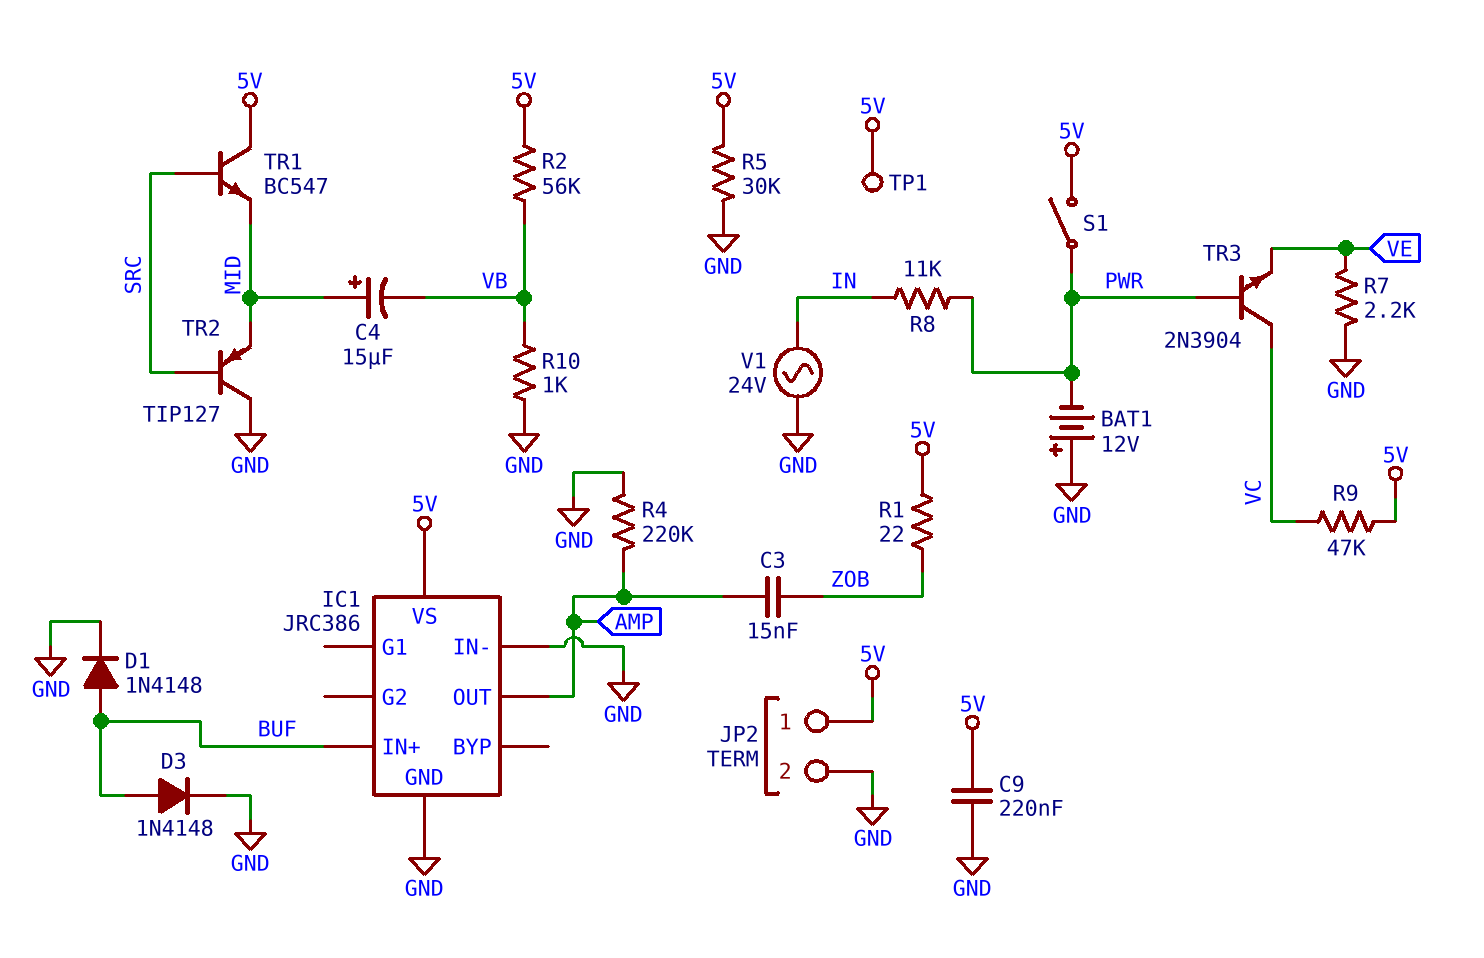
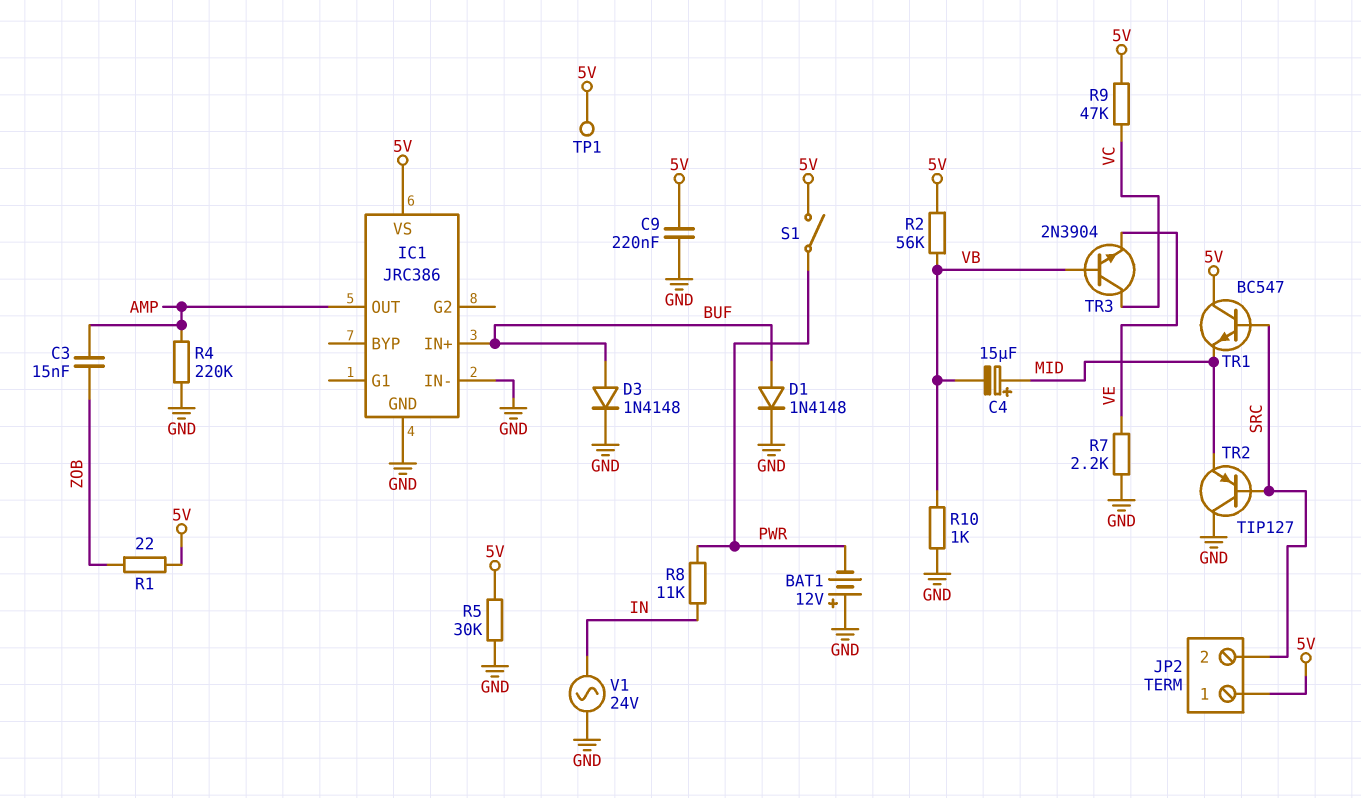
JP2 pin 2: GND -> SRC
TR3: NPN 2N3904 (B PWR, C VC, E VE) -> NPN 2N3904 (B VB, C VC, E VE)

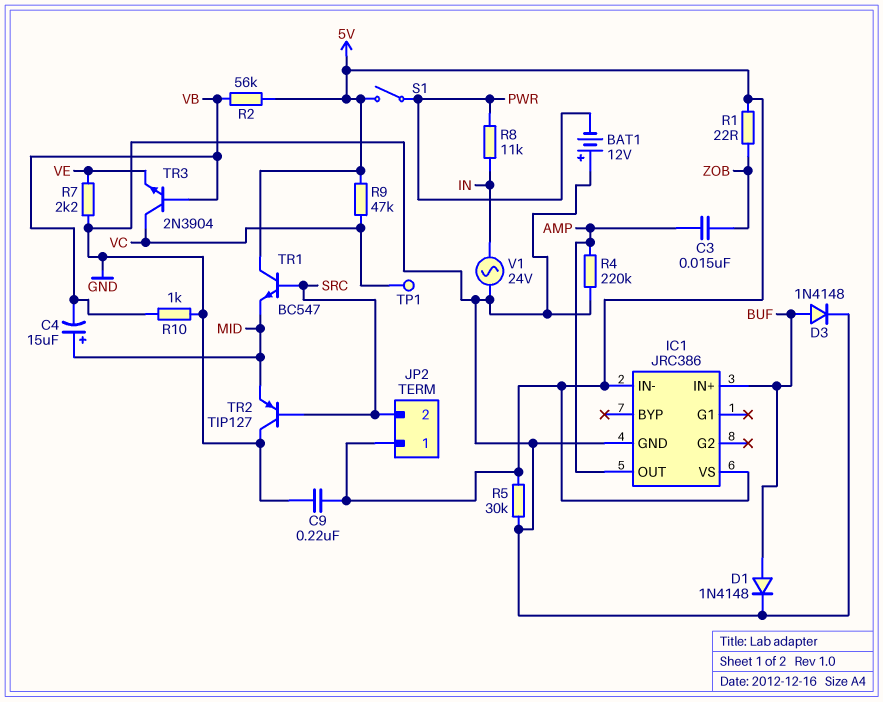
IC1 pin IN-: GND -> 5V
TP1: test point (5V) -> test point (VC)

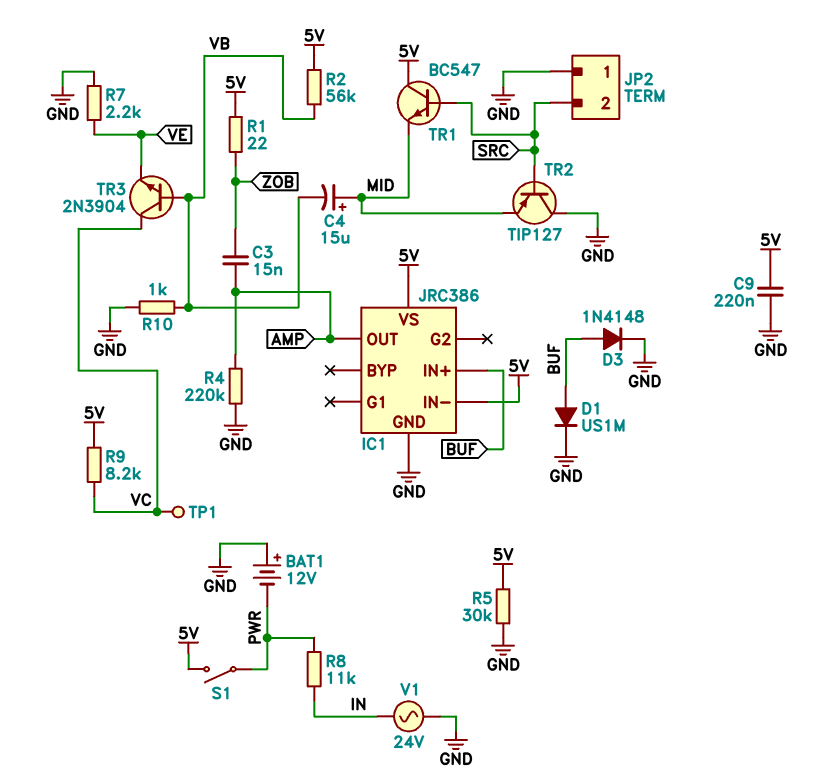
D1: diode 1N4148 (A BUF, K GND) -> diode US1M (A BUF, K GND)
JP2 pin 1: 5V -> GND
R9: 47k (5V, VC) -> 8.2k (5V, VC)

